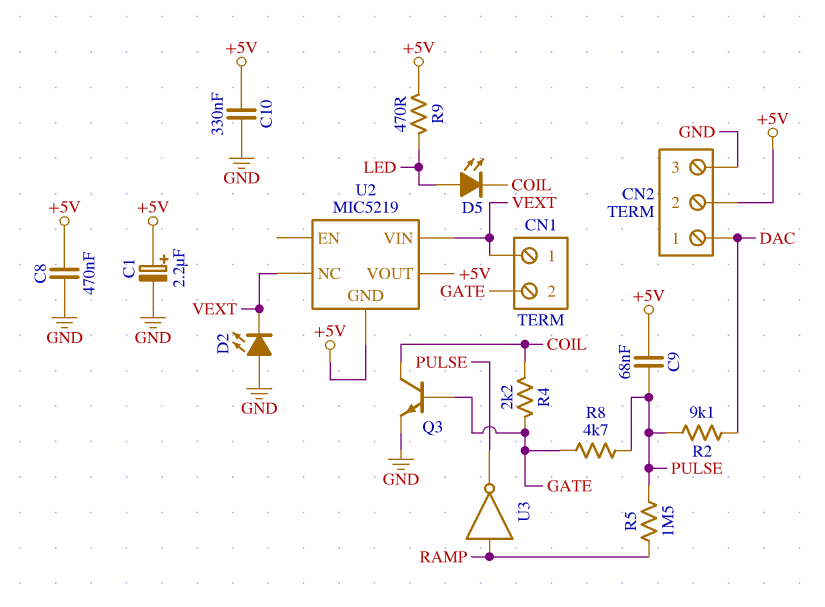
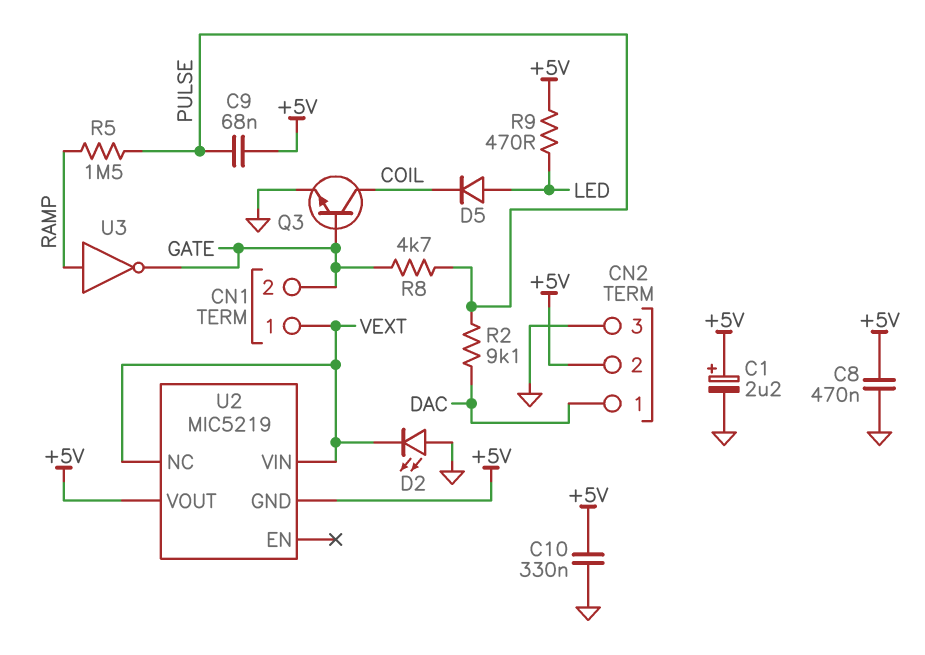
D5: LED (A LED, K COIL) -> diode (A LED, K COIL)
R4: 2.2k (COIL, GATE) -> none
U3: NOT (in RAMP, out PULSE) -> NOT (in RAMP, out GATE)

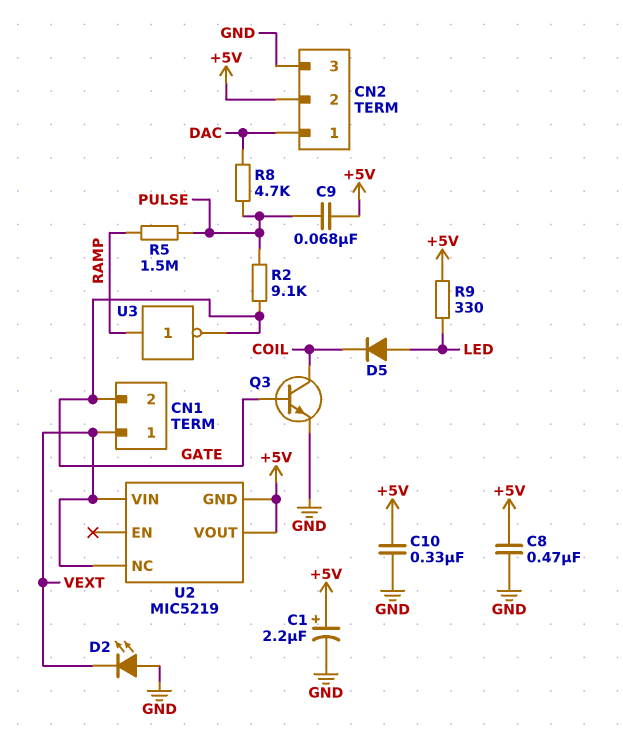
R2: 9.1k (DAC, PULSE) -> 9.1k (GATE, PULSE)
R8: 4.7k (GATE, PULSE) -> 4.7k (DAC, PULSE)
R9: 470 (+5V, LED) -> 330 (+5V, LED)

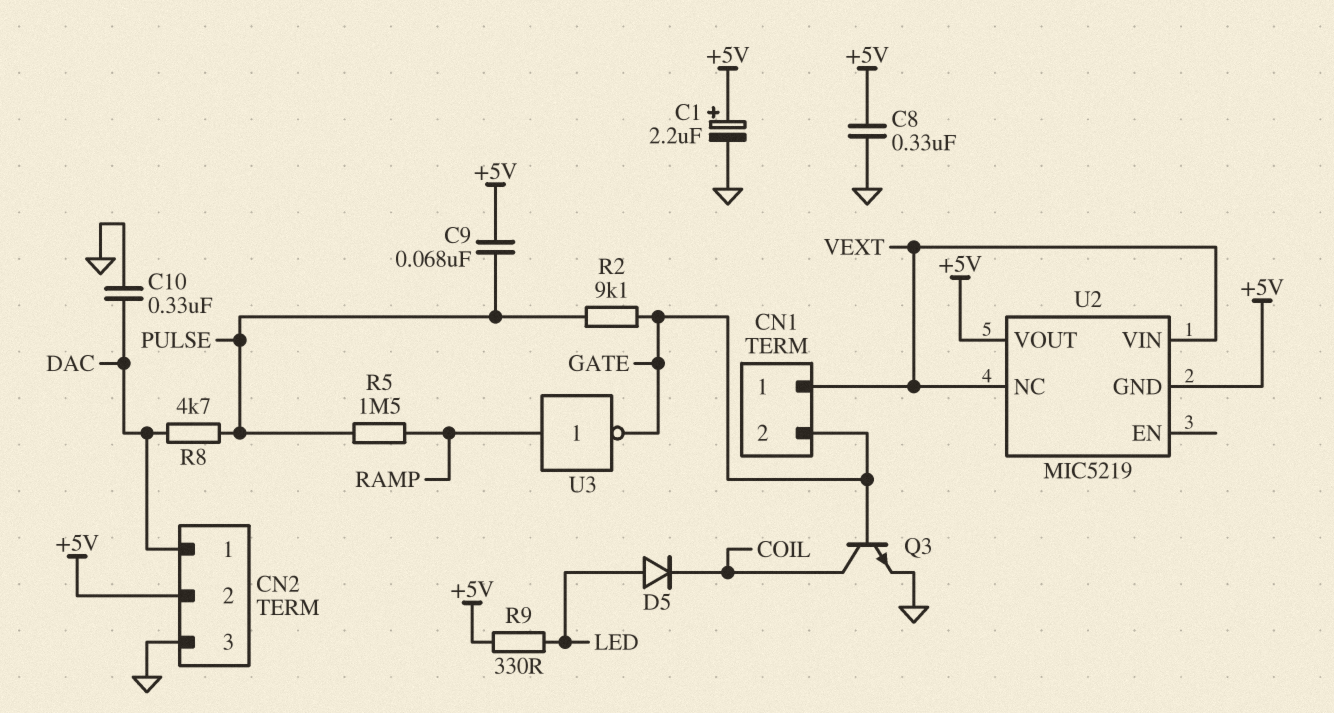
C8: 470nF (+5V, GND) -> 330nF (+5V, GND)
C10: 330nF (+5V, GND) -> 330nF (DAC, GND)
D2: LED (A GND, K VEXT) -> none

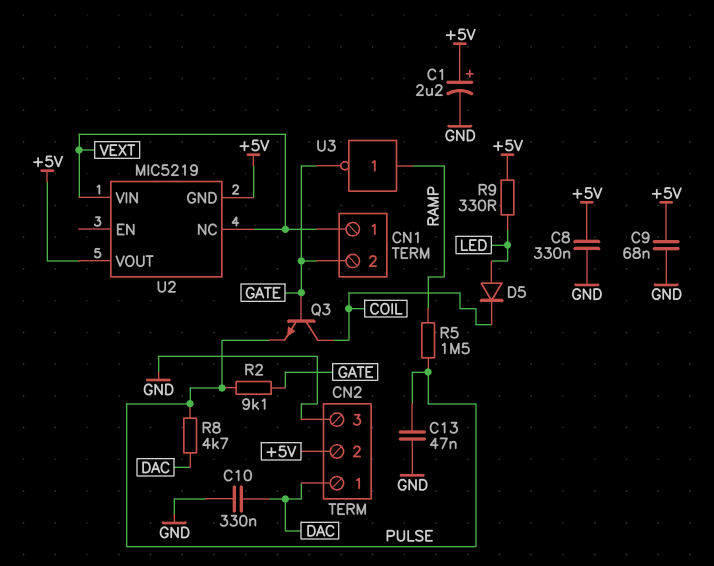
C9: 68nF (+5V, PULSE) -> 68nF (+5V, GND)
C13: none -> 47nF (GND, PULSE)
Q3: NPN (B GATE, C COIL, E GND) -> NPN (B GATE, C COIL, E PULSE)

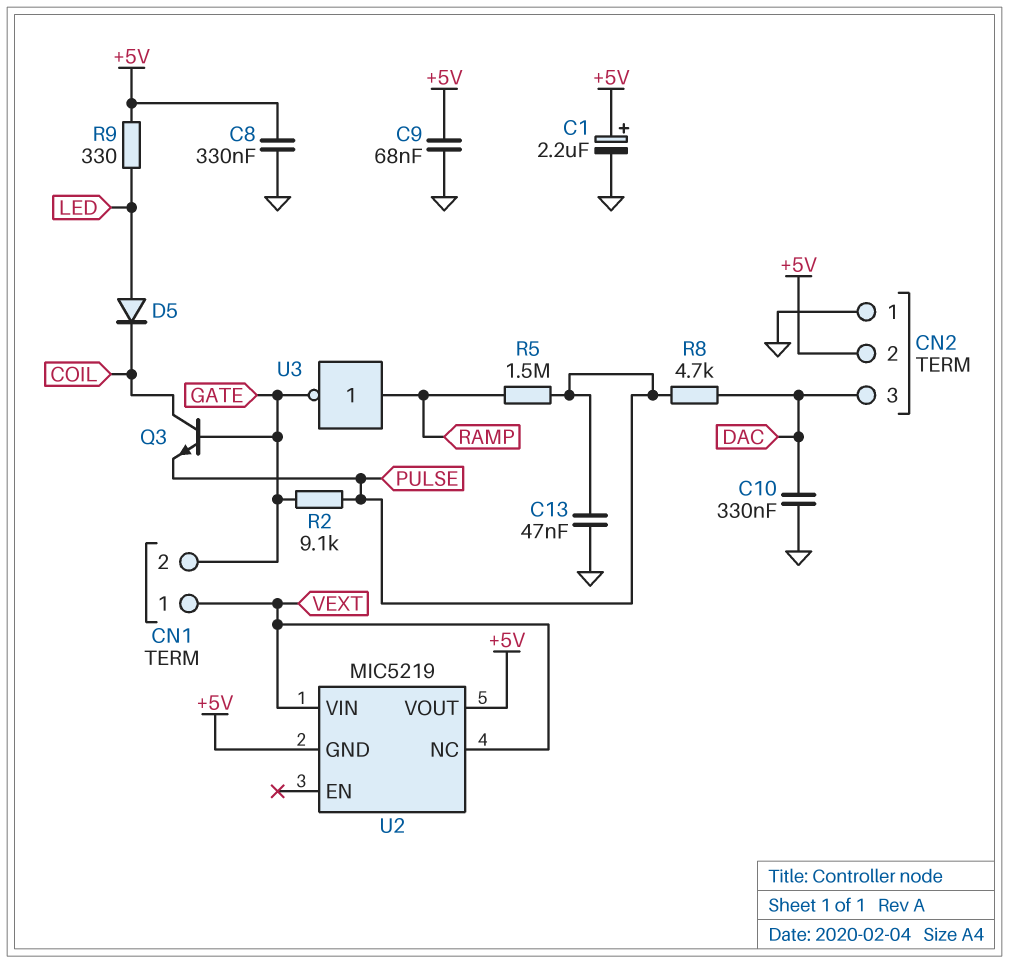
CN2 pin 1: DAC -> GND
CN2 pin 3: GND -> DAC

